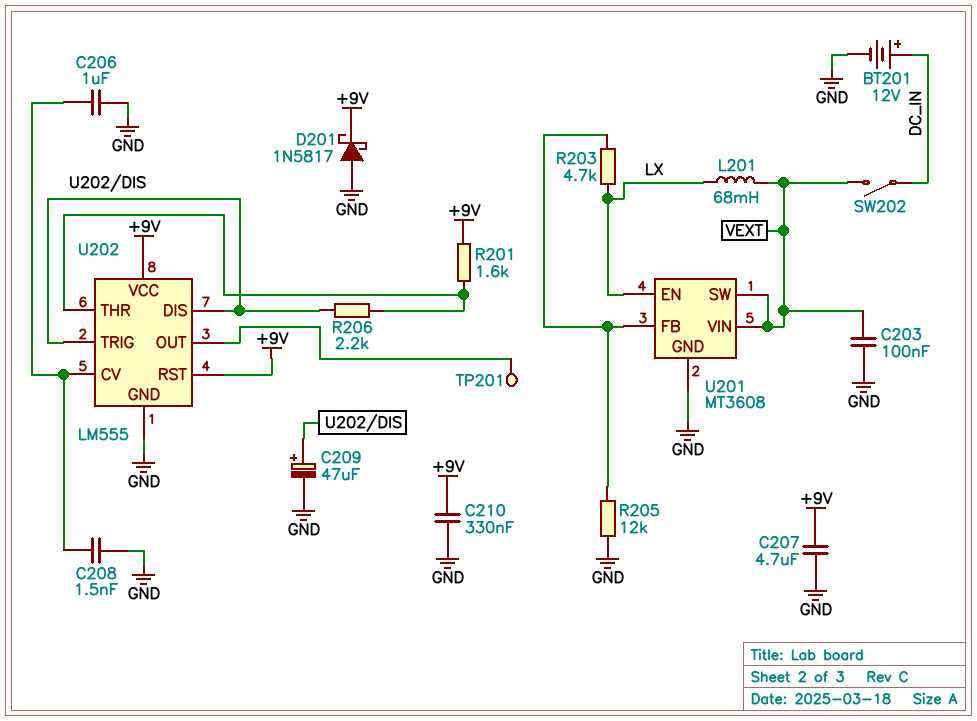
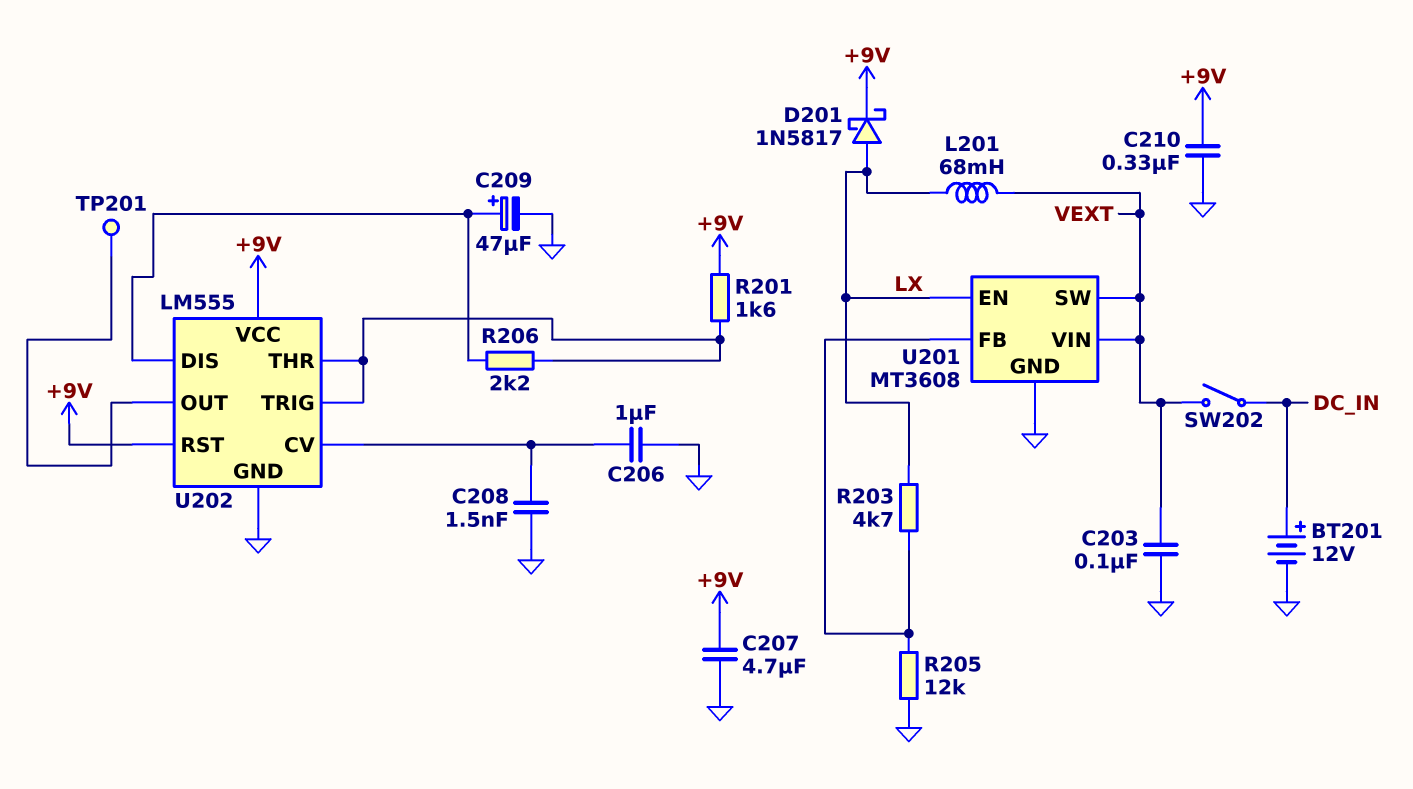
D201: schottky 1N5817 (A GND, K +9V) -> schottky 1N5817 (A LX, K +9V)
U202 pin TRIG: U202/DIS -> U202/THR

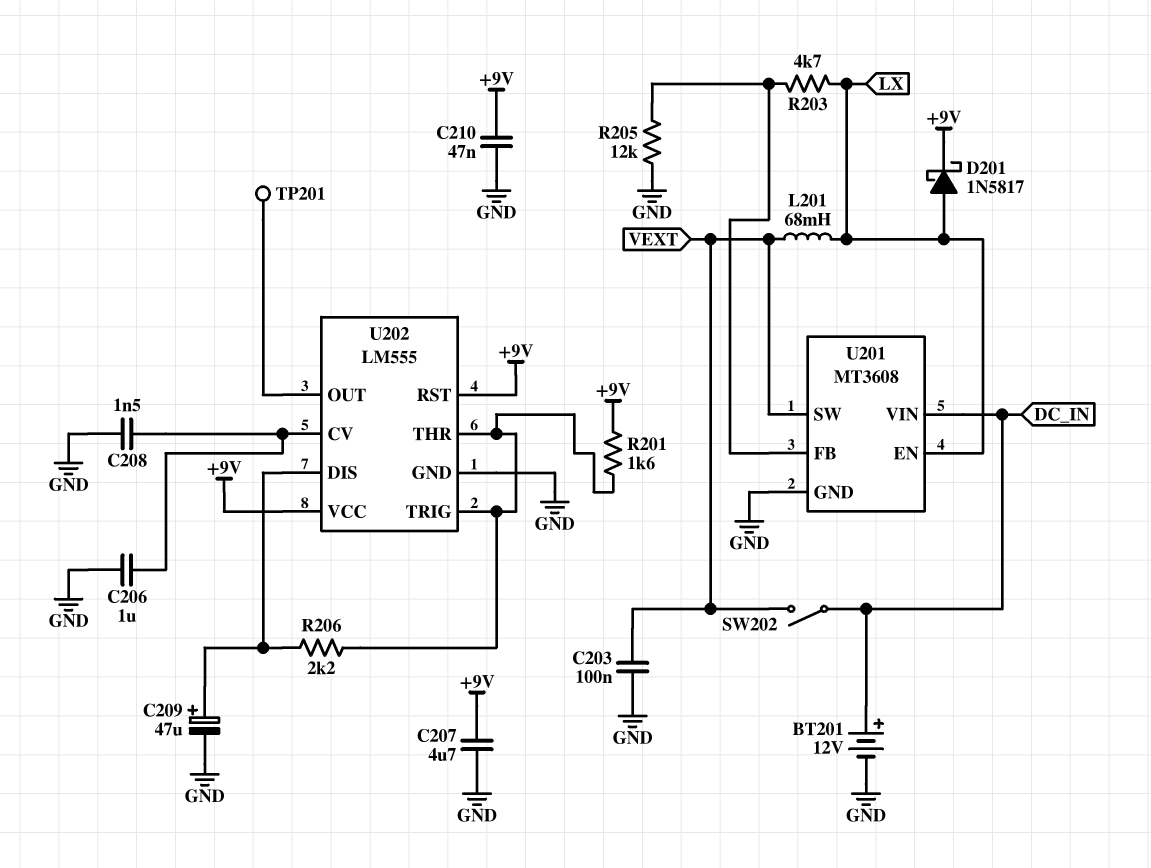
C210: 330nF (+9V, GND) -> 47nF (+9V, GND)
U201 pin VIN: VEXT -> DC_IN

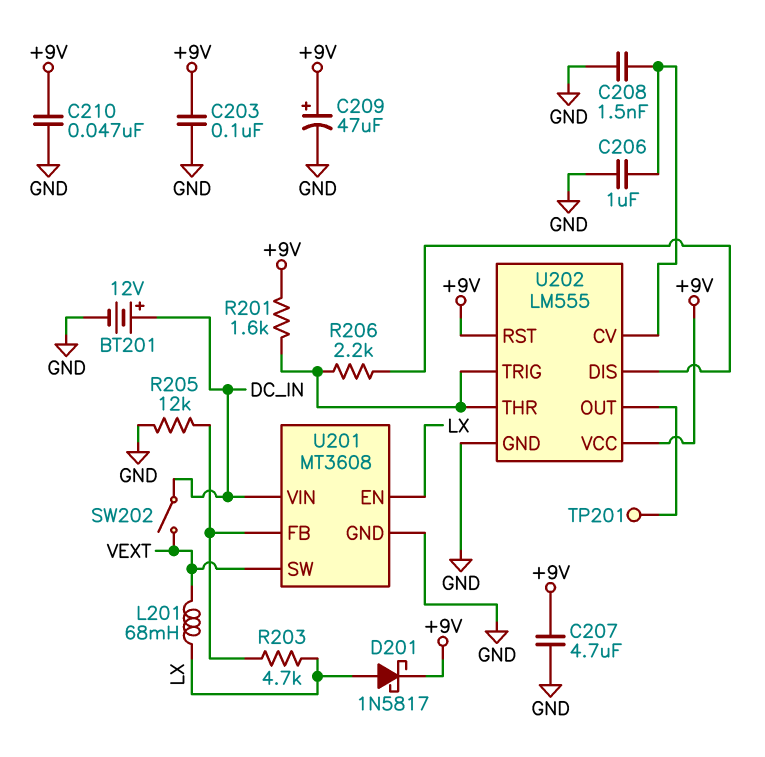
C203: 100nF (GND, VEXT) -> 100nF (+9V, GND)
C209: 47uF (plus U202/DIS, minus GND) -> 47uF (plus +9V, minus GND)

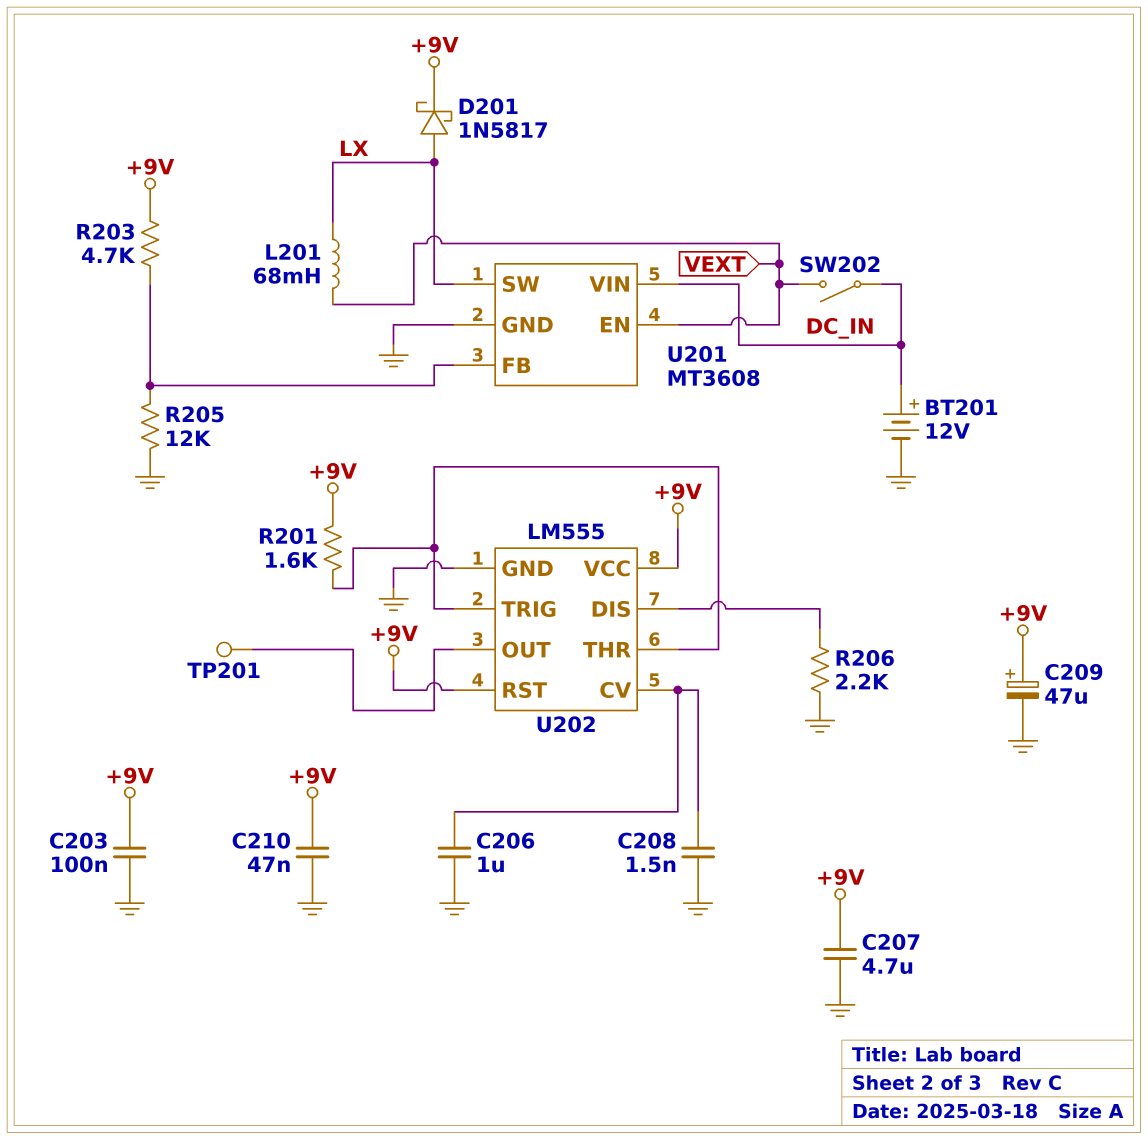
R203: 4.7k (LX, U201/FB) -> 4.7k (+9V, U201/FB)
R206: 2.2k (U202/DIS, U202/THR) -> 2.2k (GND, U202/DIS)
U201 pin EN: LX -> VEXT
U201 pin SW: VEXT -> LX

